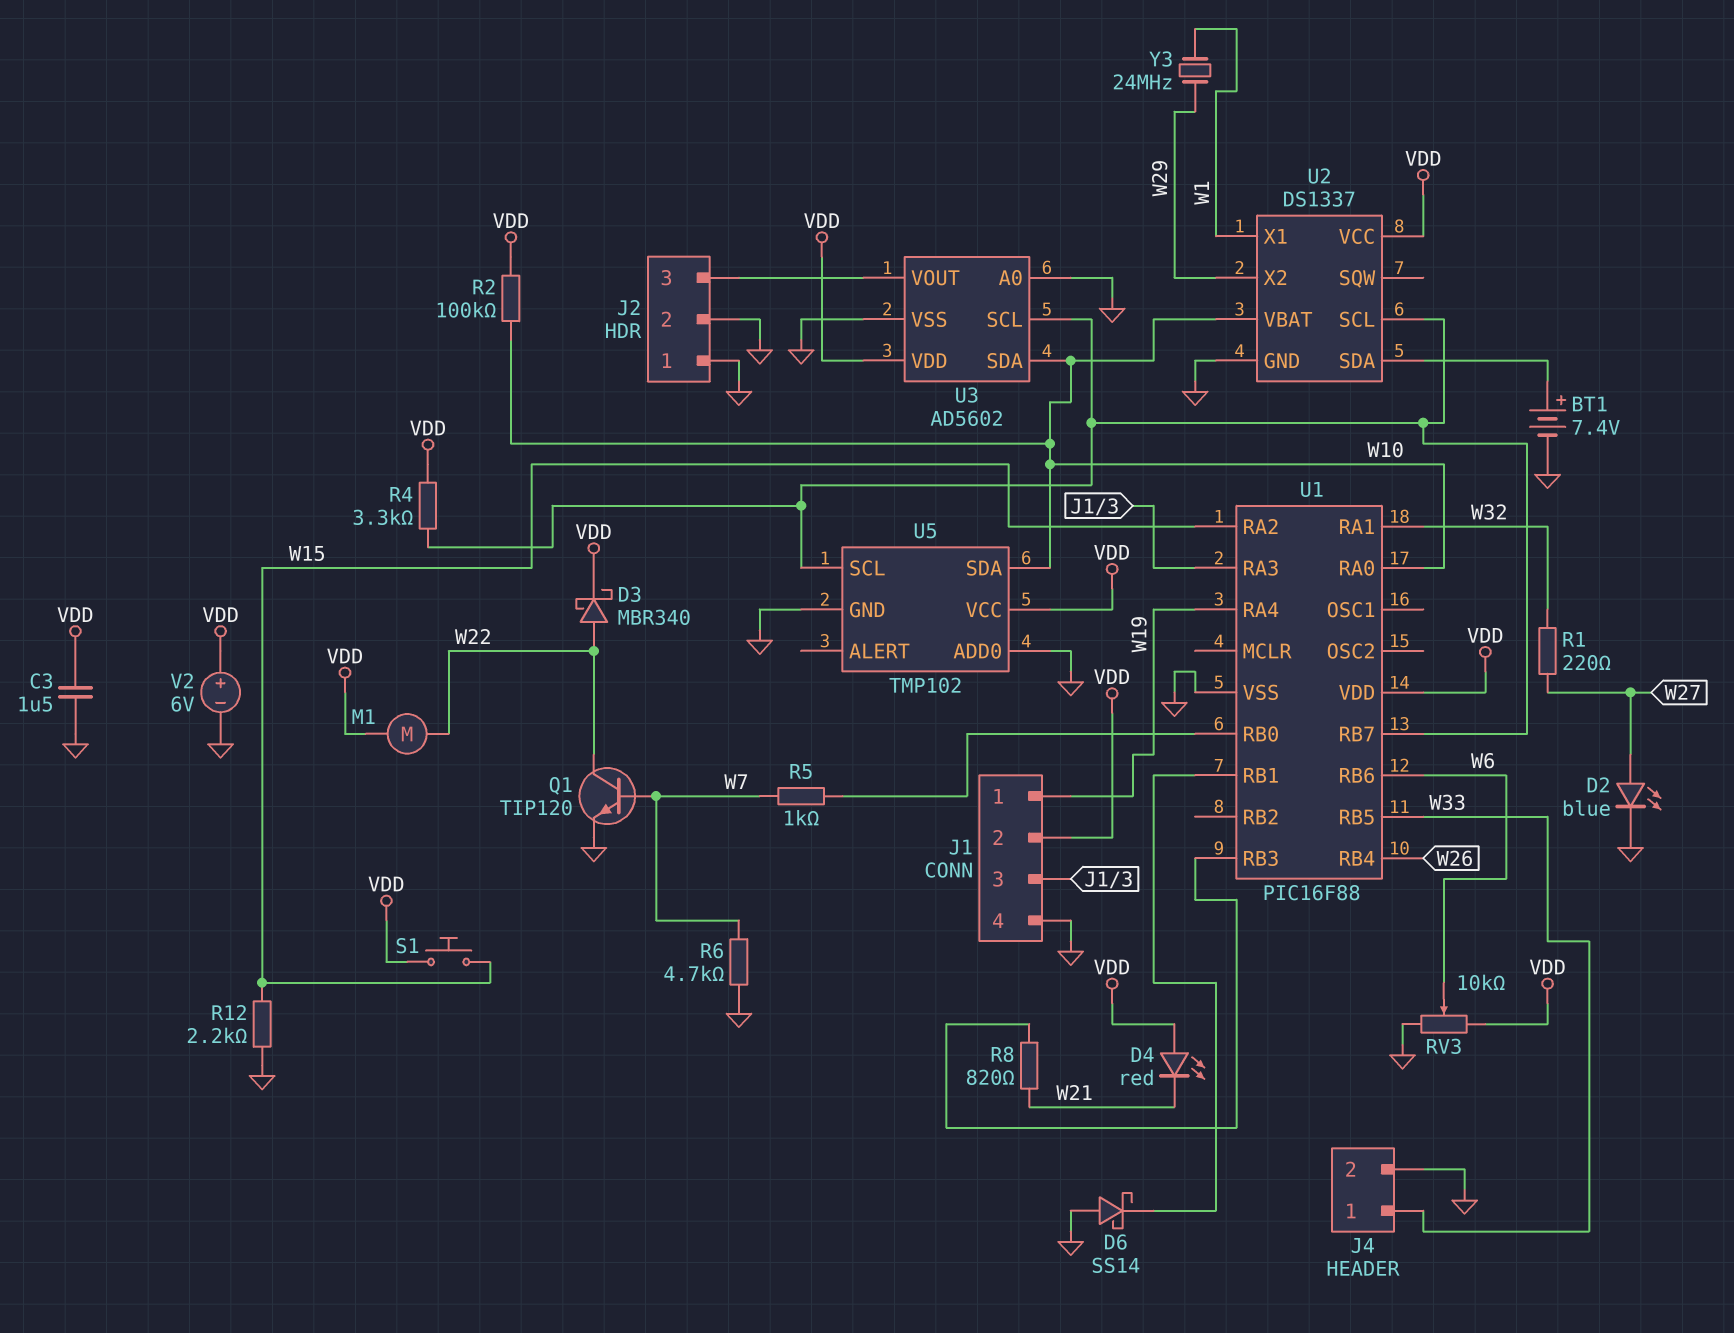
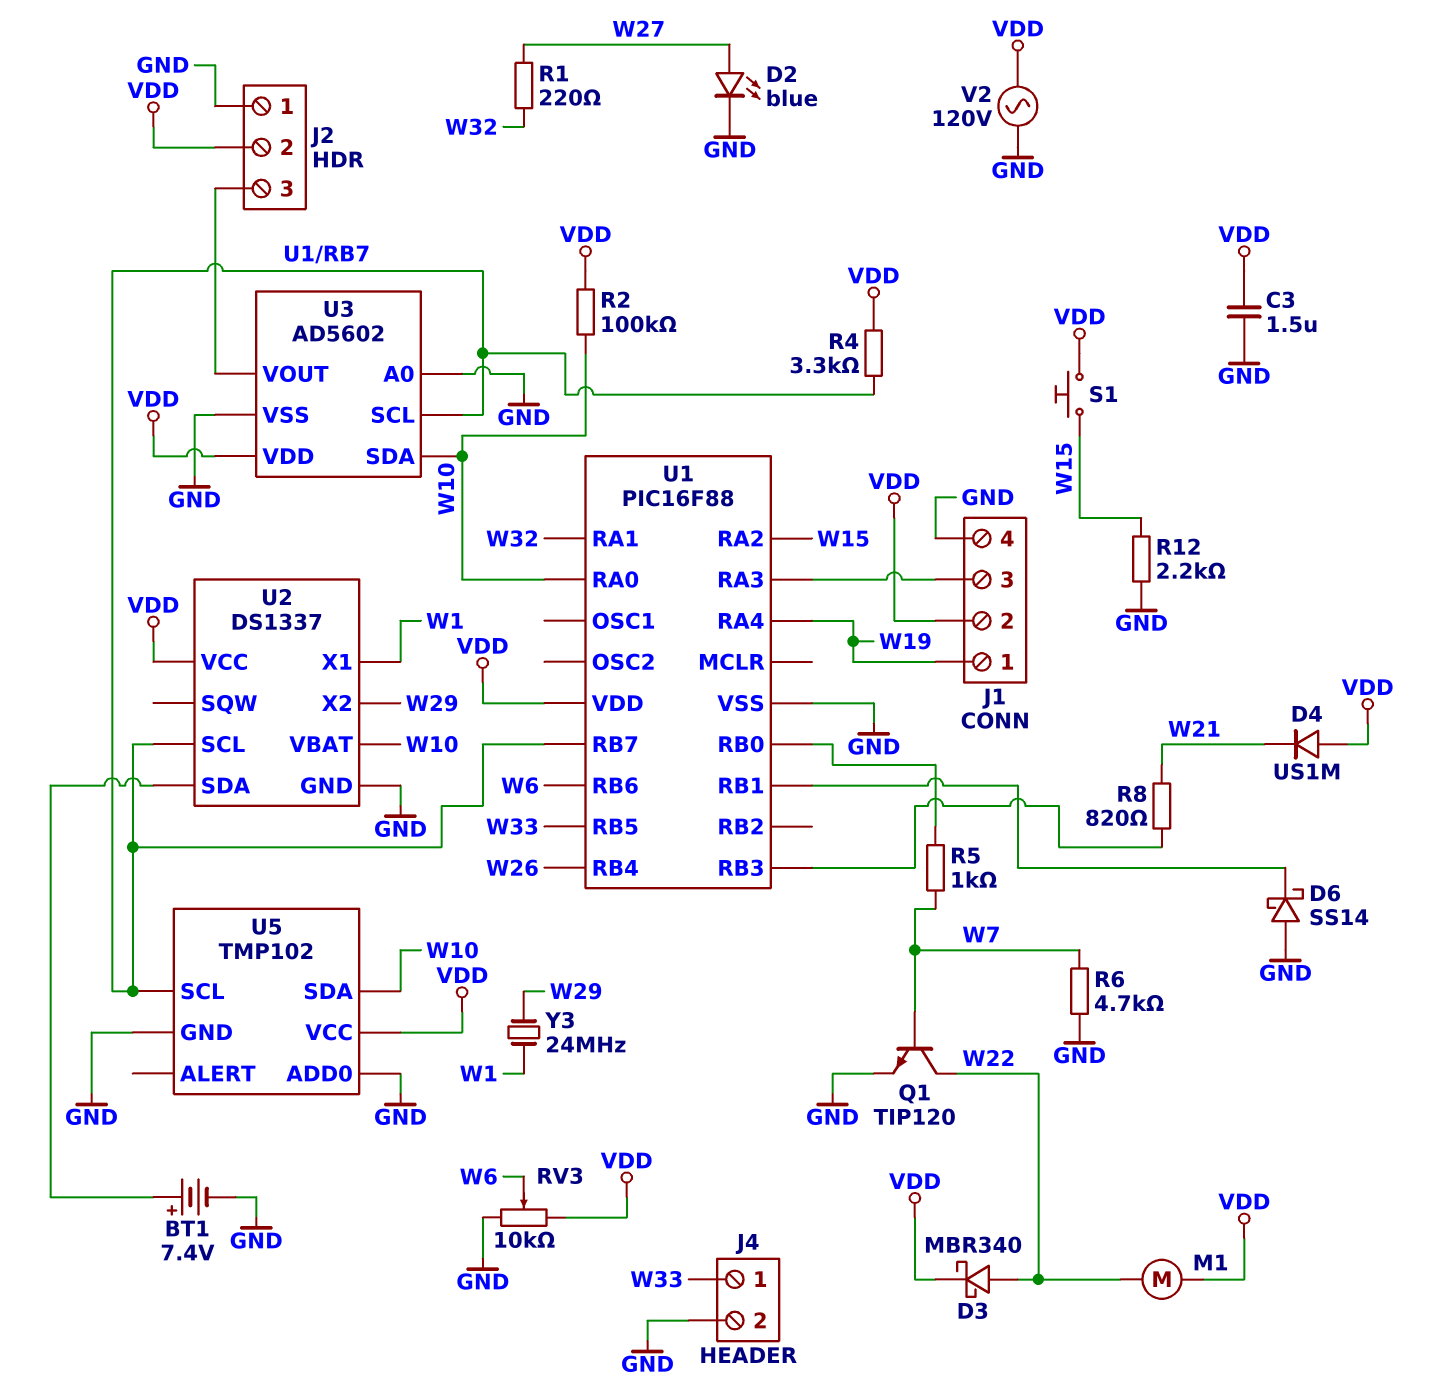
D4: LED red (A VDD, K W21) -> diode US1M (A VDD, K W21)
J2 pin 2: GND -> VDD
V2: 6V (plus VDD, minus GND) -> AC 120V (GND, VDD)

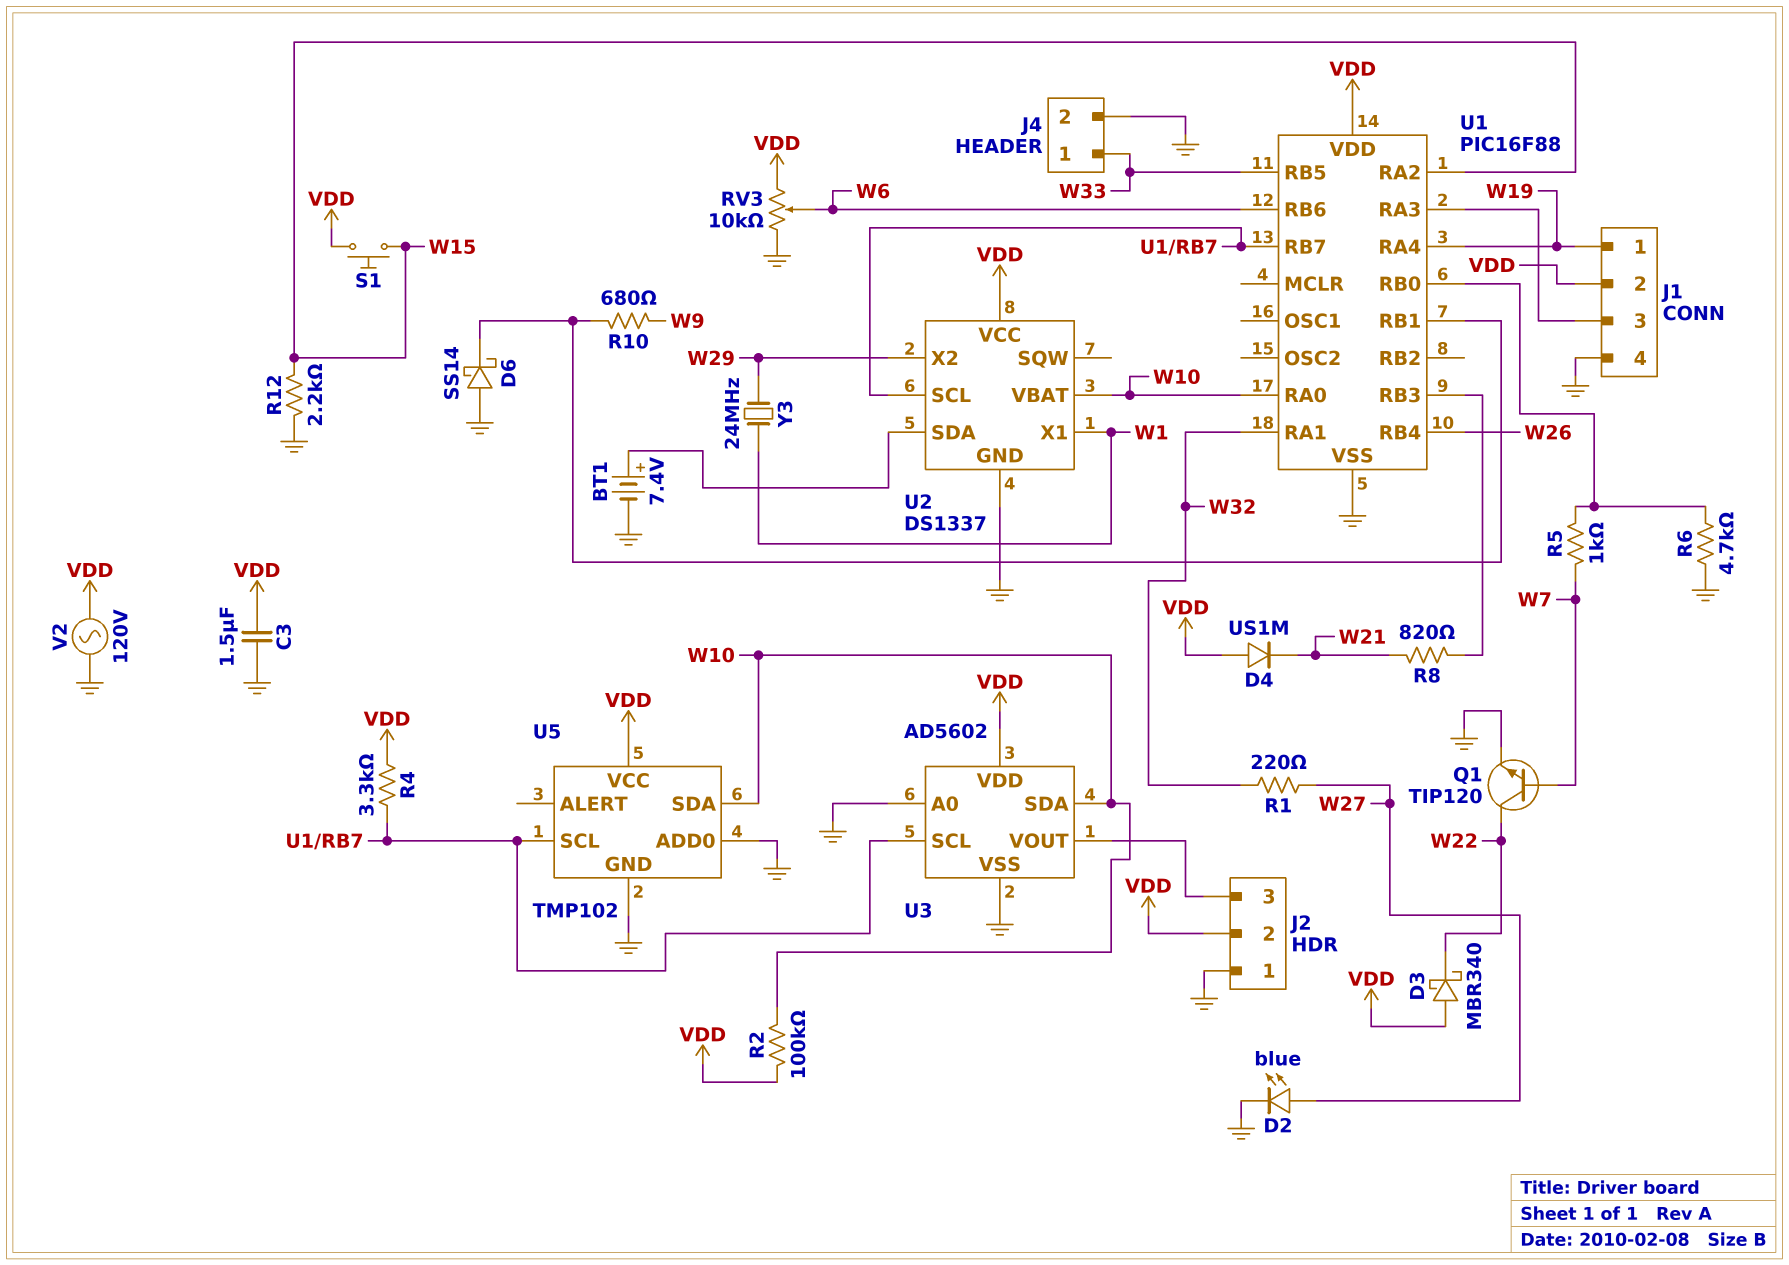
D3: schottky MBR340 (A W22, K VDD) -> schottky MBR340 (A VDD, K W22)
M1: motor (VDD, W22) -> none
R6: 4.7k (GND, W7) -> 4.7k (GND, U1/RB0)
R10: none -> 680 (U1/RB1, W9)

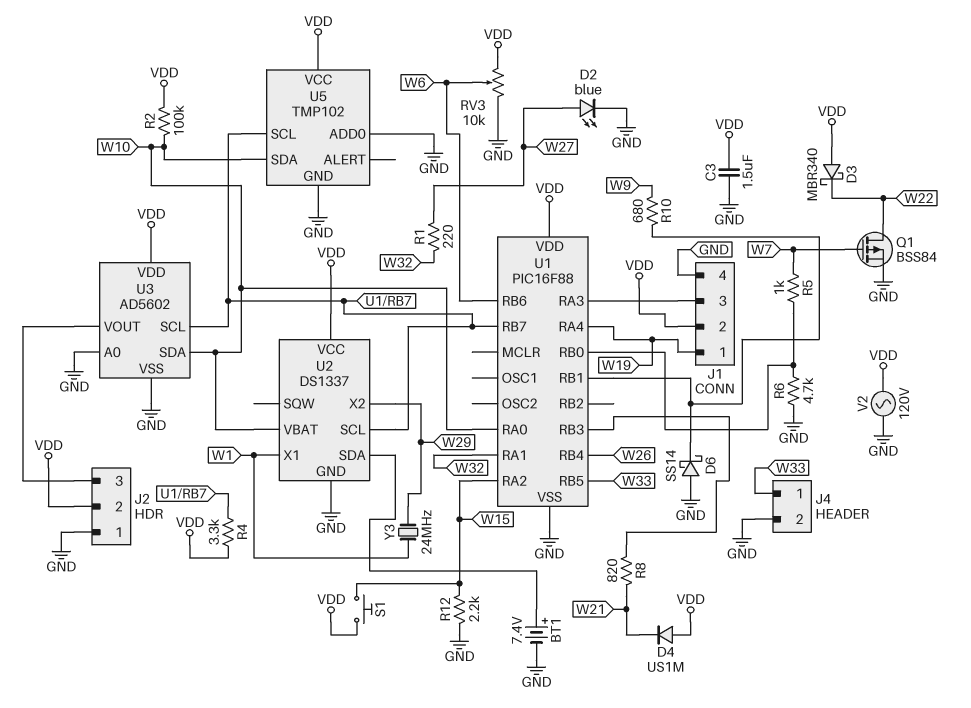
Q1: NPN TIP120 (B W7, C W22, E GND) -> PMOS BSS84 (G W7, D W22, S GND)

